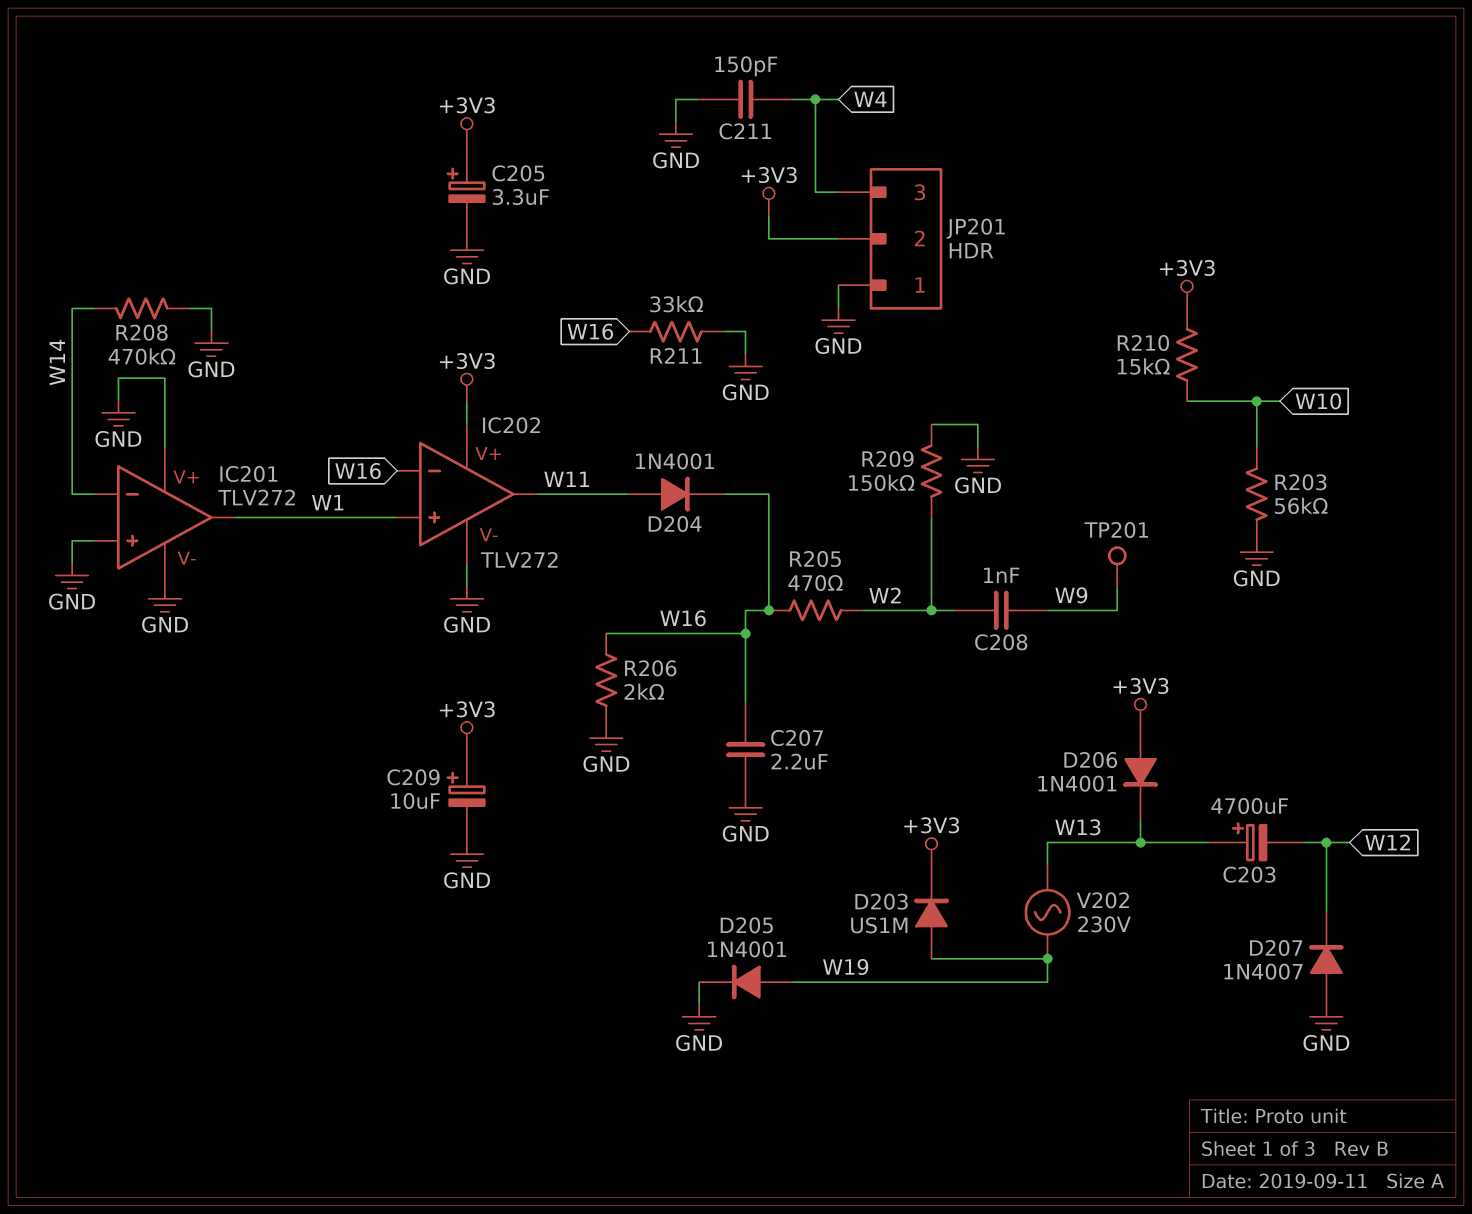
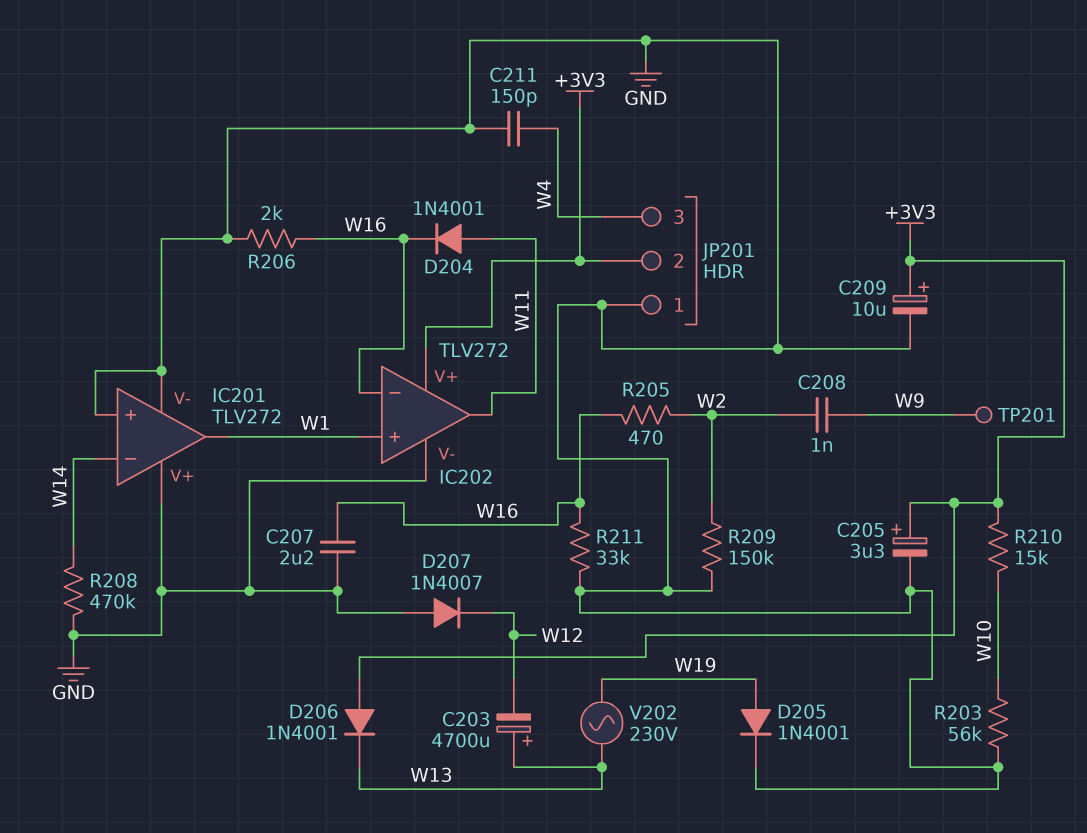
D203: diode US1M (A W19, K +3V3) -> none

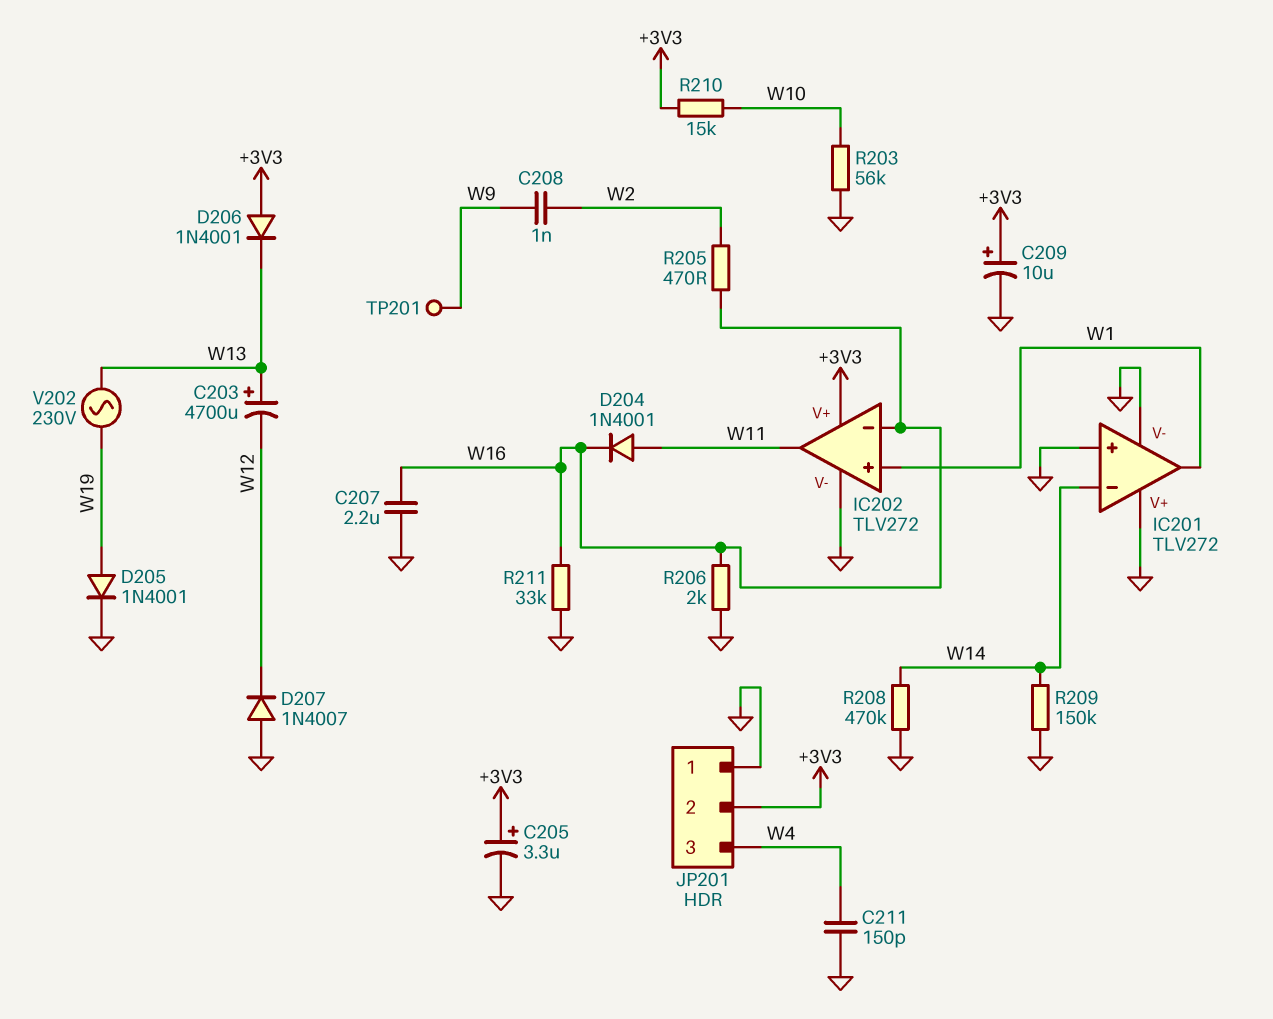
R209: 150k (GND, W2) -> 150k (GND, W14)

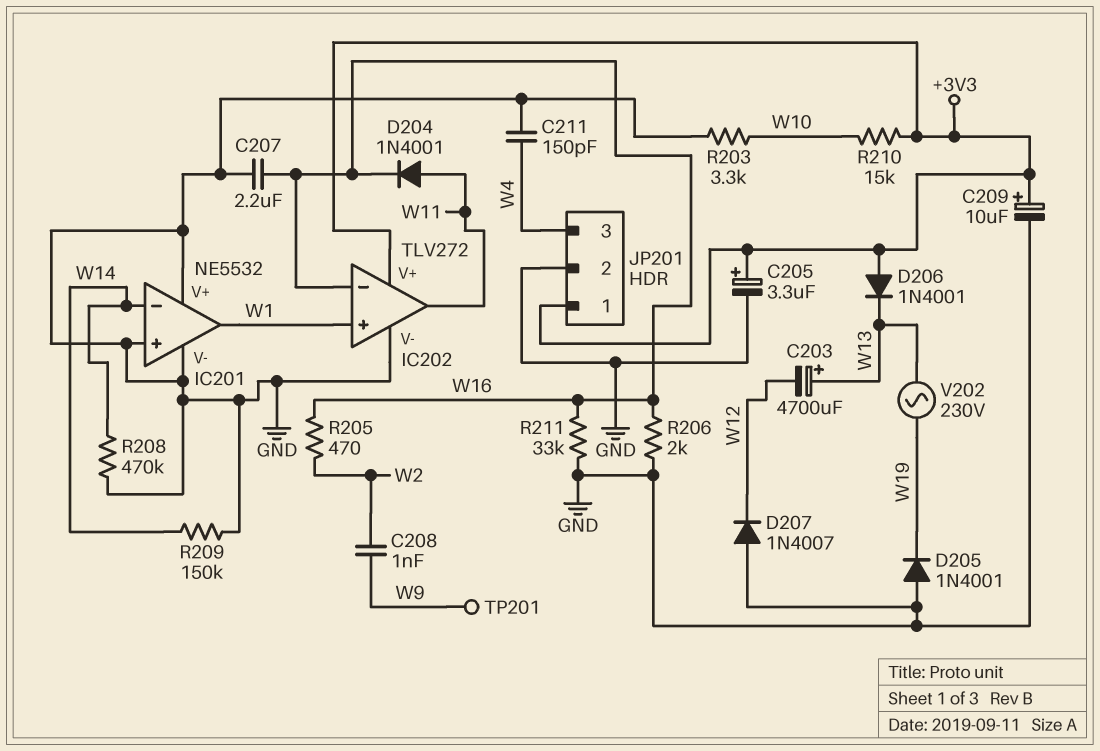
D205: diode 1N4001 (A W19, K GND) -> diode 1N4001 (A GND, K W19)
IC201: TLV272 -> NE5532
JP201 pin 1: GND -> +3V3
JP201 pin 2: +3V3 -> GND
R203: 56k (GND, W10) -> 3.3k (GND, W10)

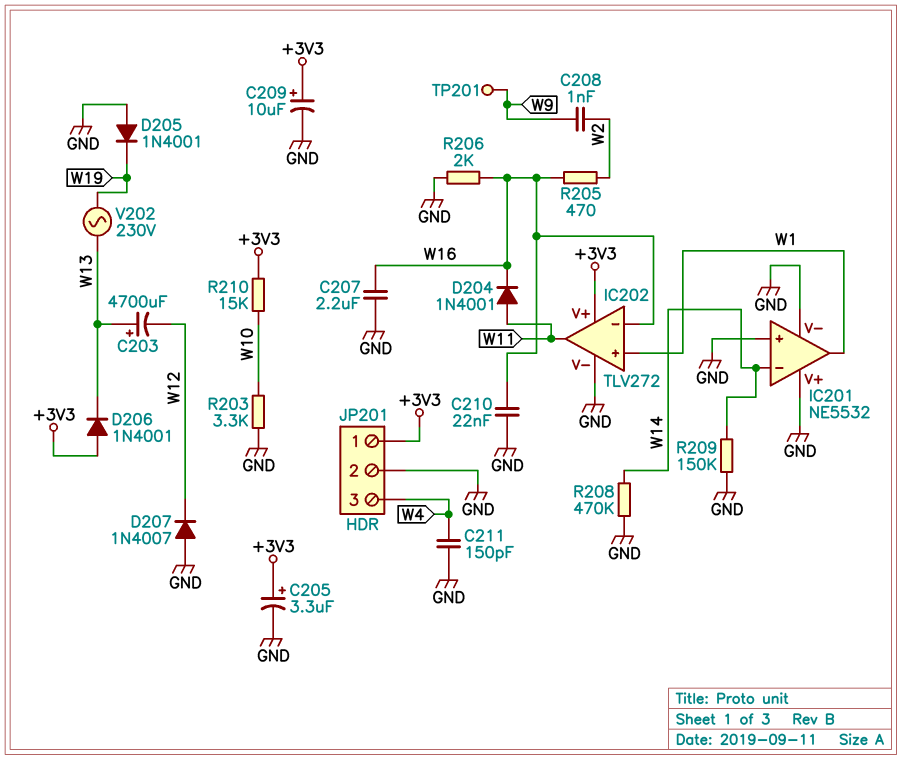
C210: none -> 22nF (GND, W16)
R211: 33k (GND, W16) -> none

